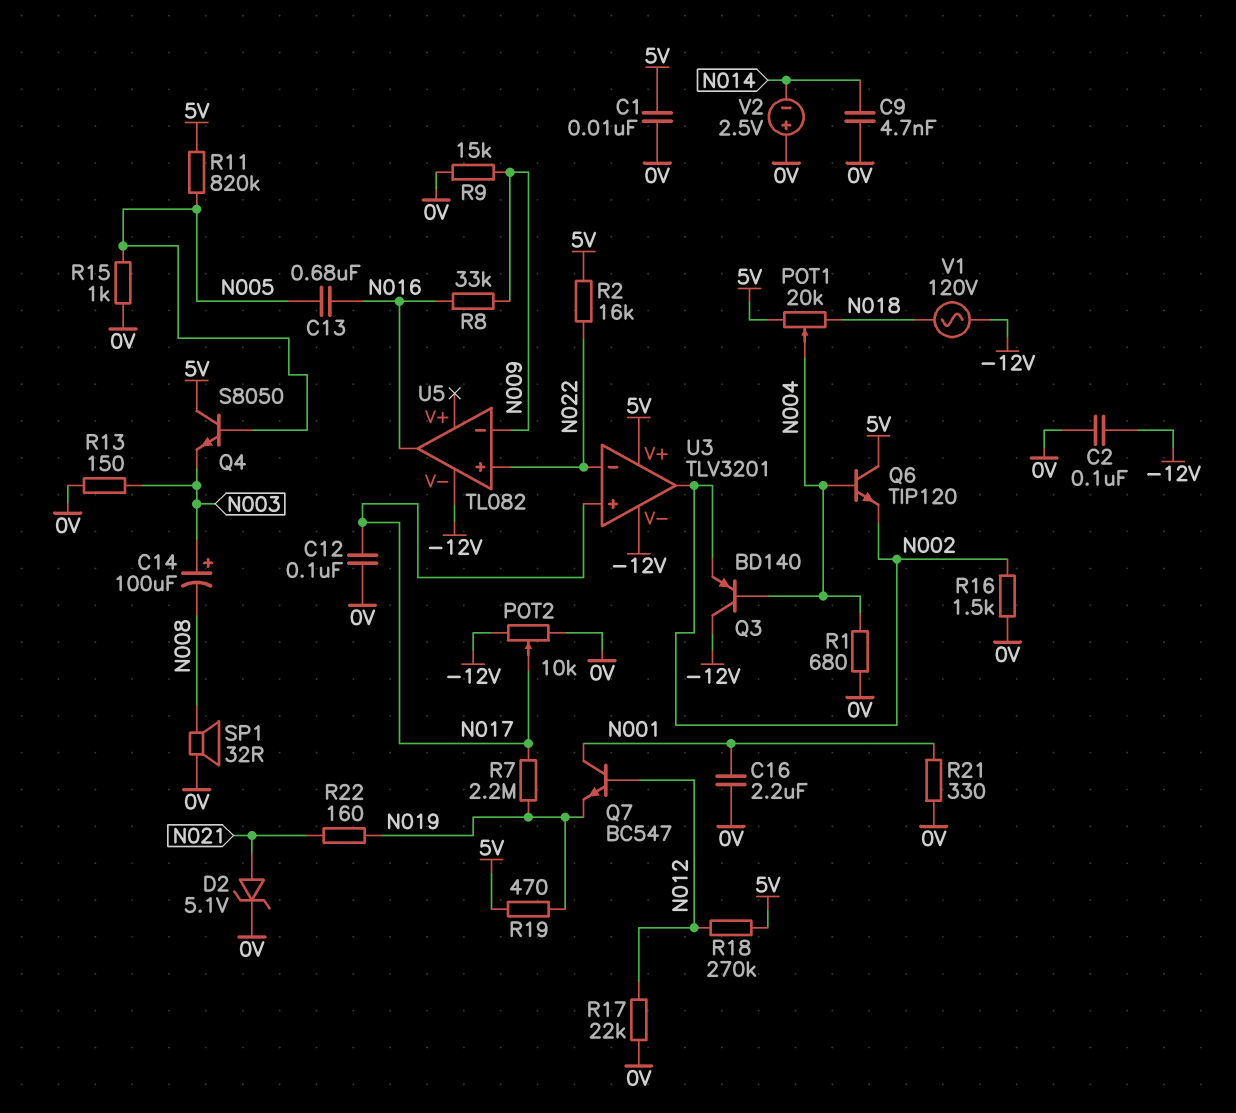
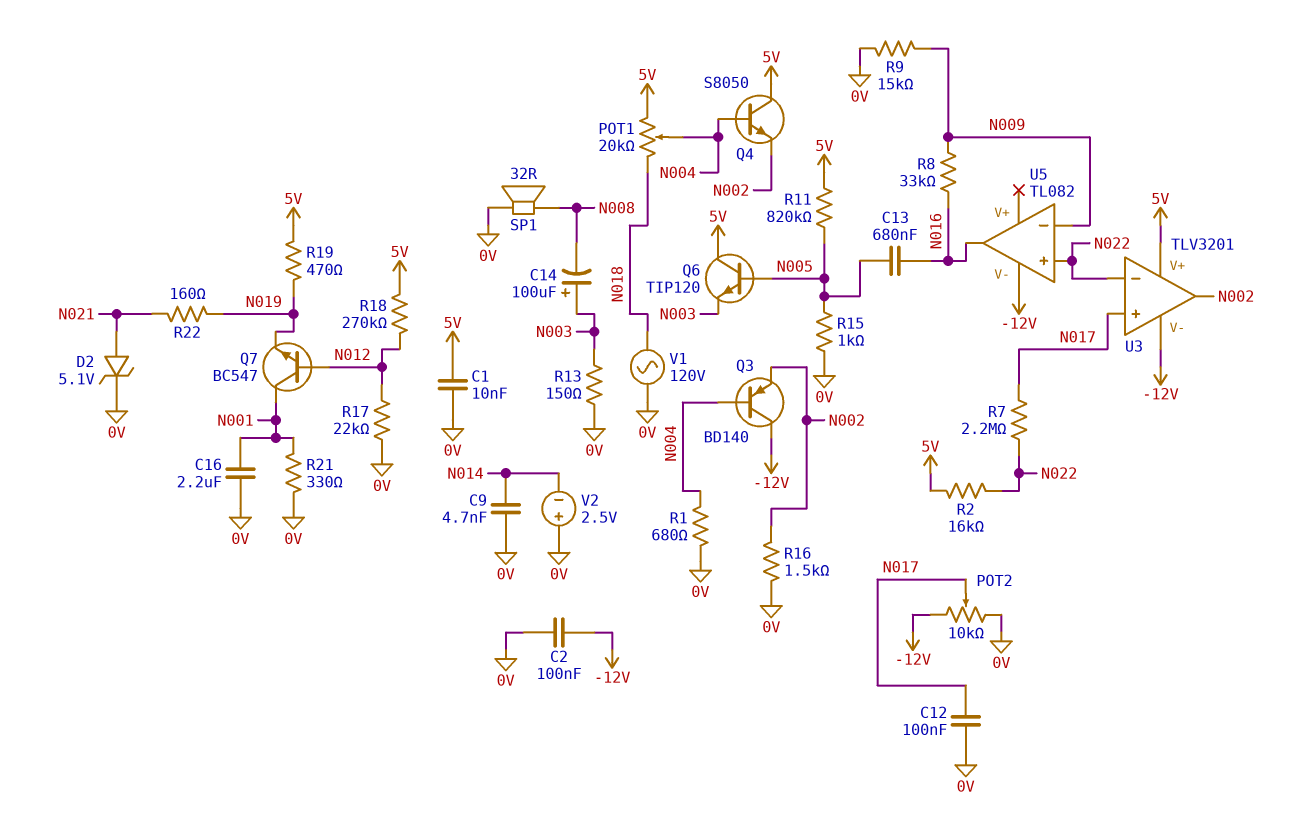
Q4: NPN S8050 (B N005, C 5V, E N003) -> NPN S8050 (B N004, C 5V, E N002)
Q6: NPN TIP120 (B N004, C 5V, E N002) -> NPN TIP120 (B N005, C 5V, E N003)
R7: 2.2M (N017, N019) -> 2.2M (N017, N022)
V1: AC 120V (-12V, N018) -> AC 120V (0V, N018)

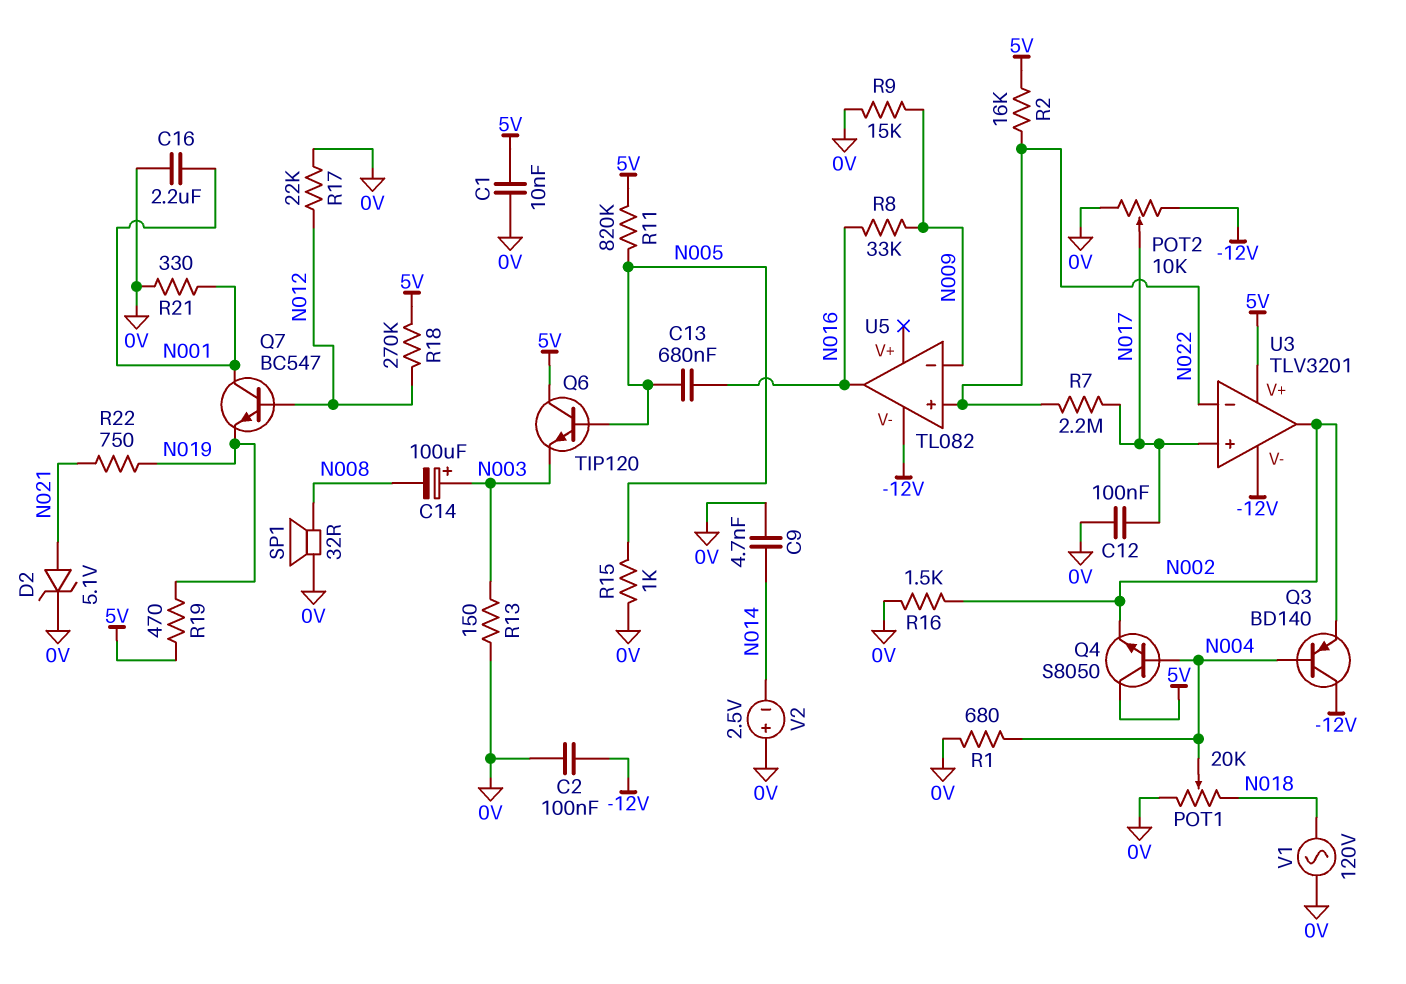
POT1: 20k (5V, N018, wiper N004) -> 20k (0V, N018, wiper N004)
R22: 160 (N019, N021) -> 750 (N019, N021)

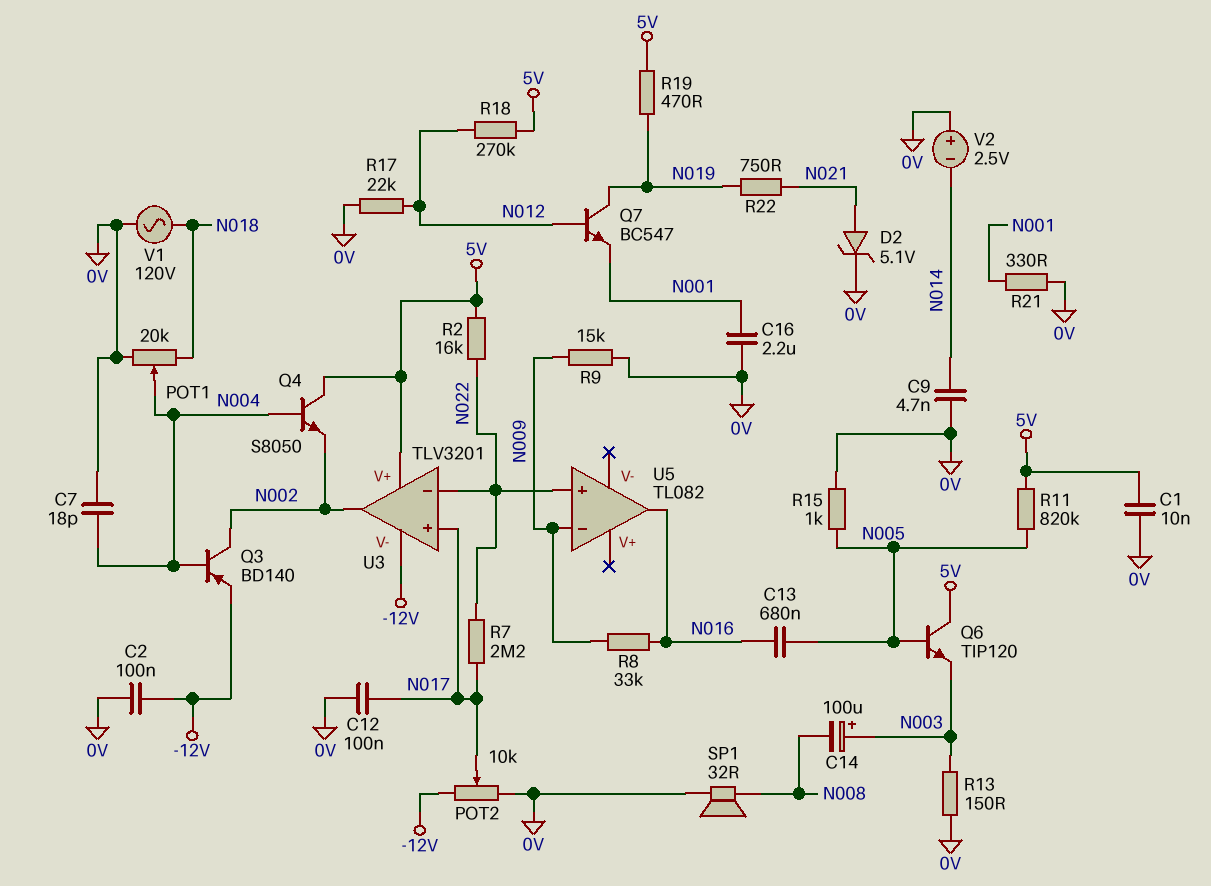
C7: none -> 18pF (0V, N004)
Q3: PNP BD140 (B N004, C -12V, E N002) -> PNP BD140 (B N004, C N002, E -12V)
Q7: NPN BC547 (B N012, C N001, E N019) -> NPN BC547 (B N012, C N019, E N001)
R1: 680 (0V, N004) -> none
R16: 1.5k (0V, N002) -> none
U5 pin V-: -12V -> none

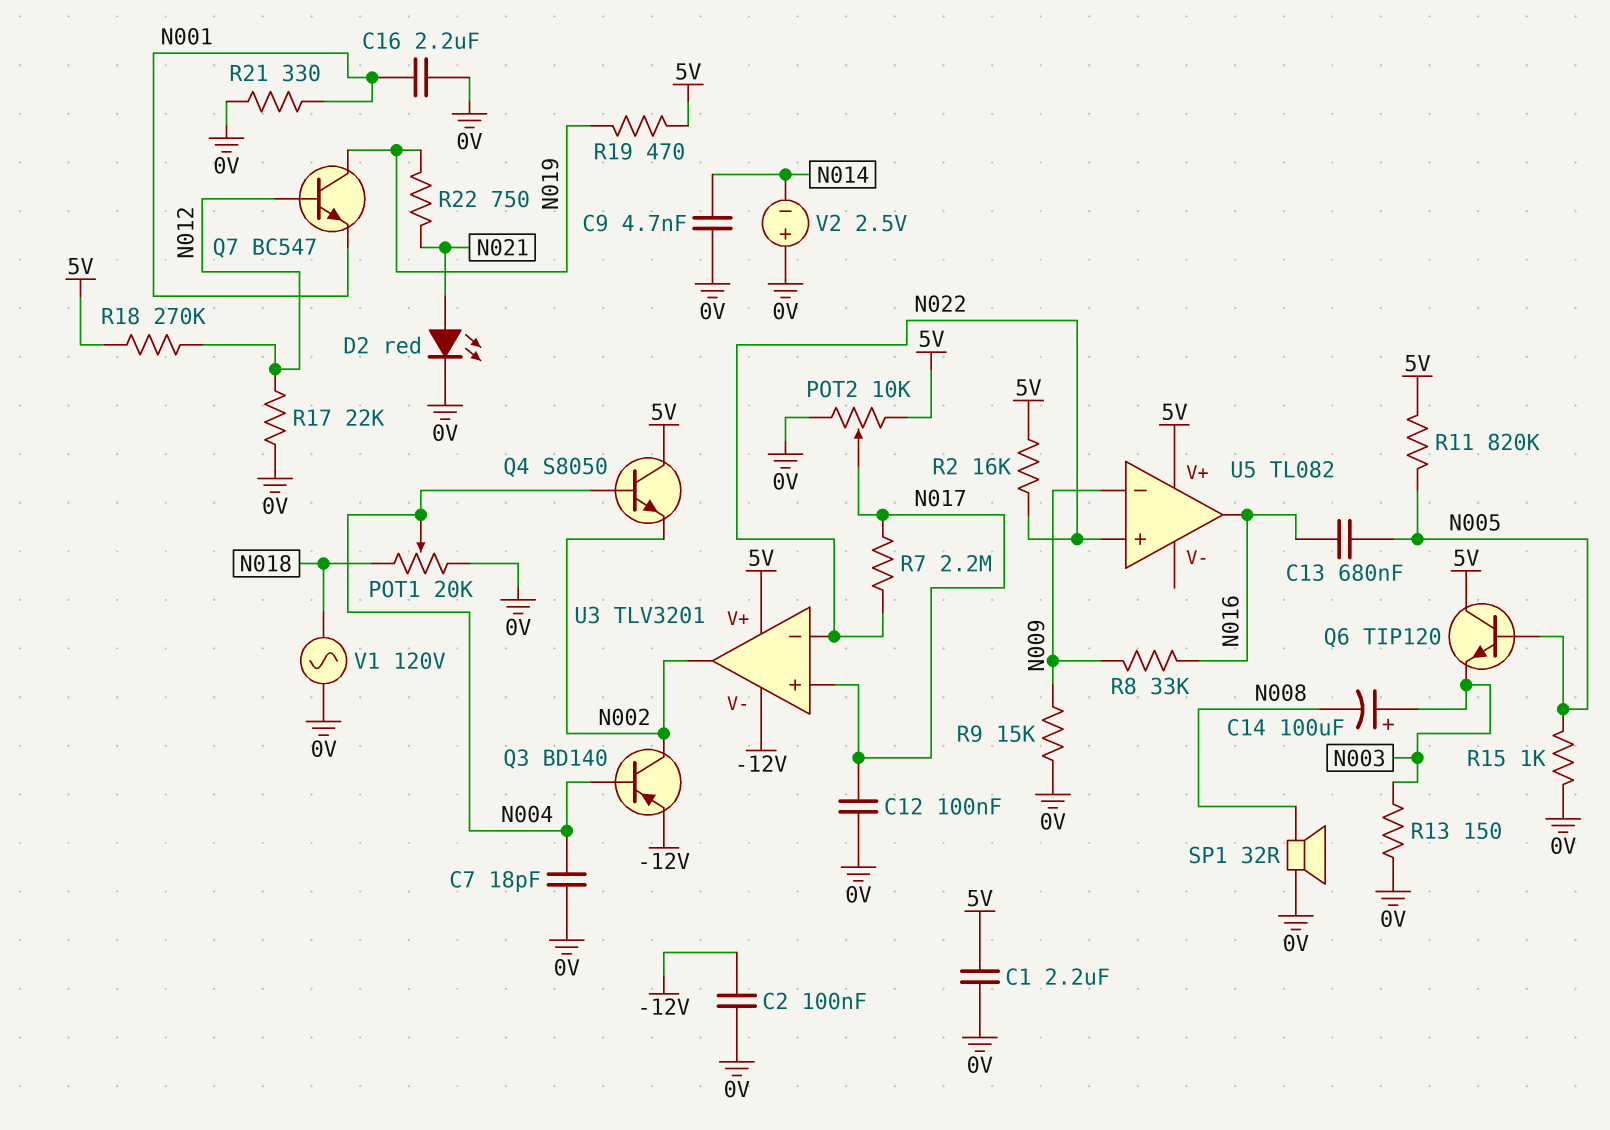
C1: 10nF (0V, 5V) -> 2.2uF (0V, 5V)
D2: zener 5.1V (A N021, K 0V) -> LED red (A N021, K 0V)
POT2: 10k (-12V, 0V, wiper N017) -> 10k (0V, 5V, wiper N017)
U5 pin V+: none -> 5V

